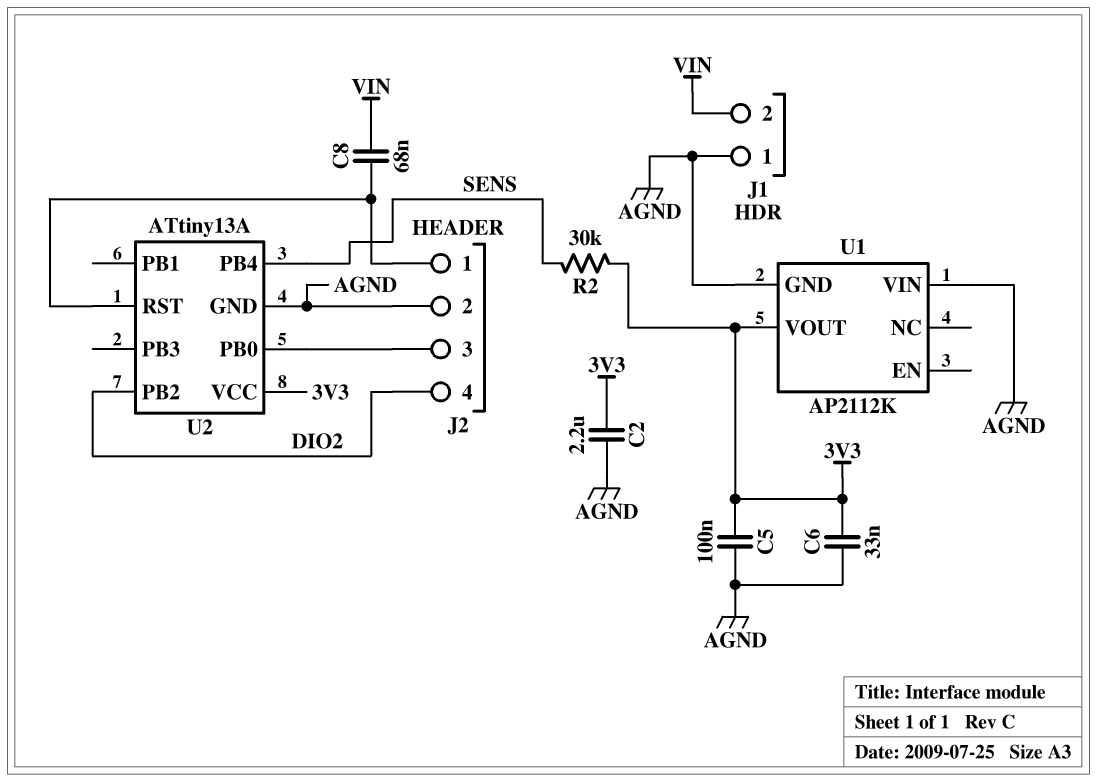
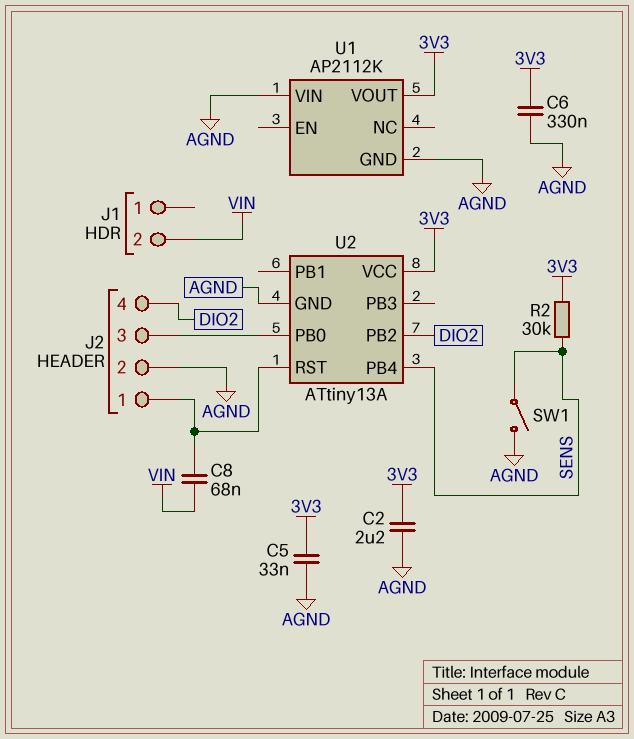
C5: 100nF (3V3, AGND) -> 33nF (3V3, AGND)
C6: 33nF (3V3, AGND) -> 330nF (3V3, AGND)
J1 pin 1: AGND -> none
SW1: none -> switch (AGND, SENS)

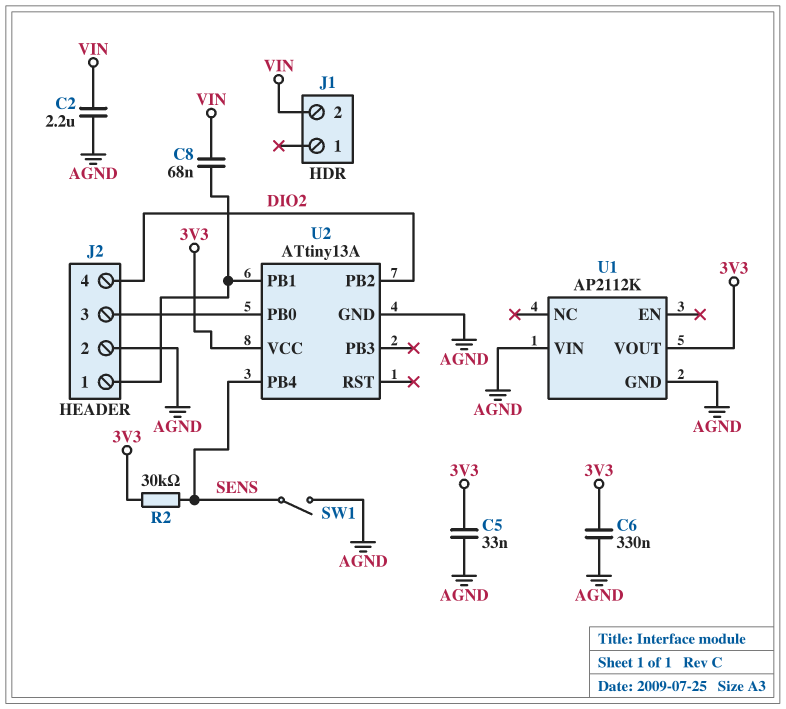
C2: 2.2uF (3V3, AGND) -> 2.2uF (AGND, VIN)
U2 pin PB1: none -> J2/1
U2 pin RST: J2/1 -> none

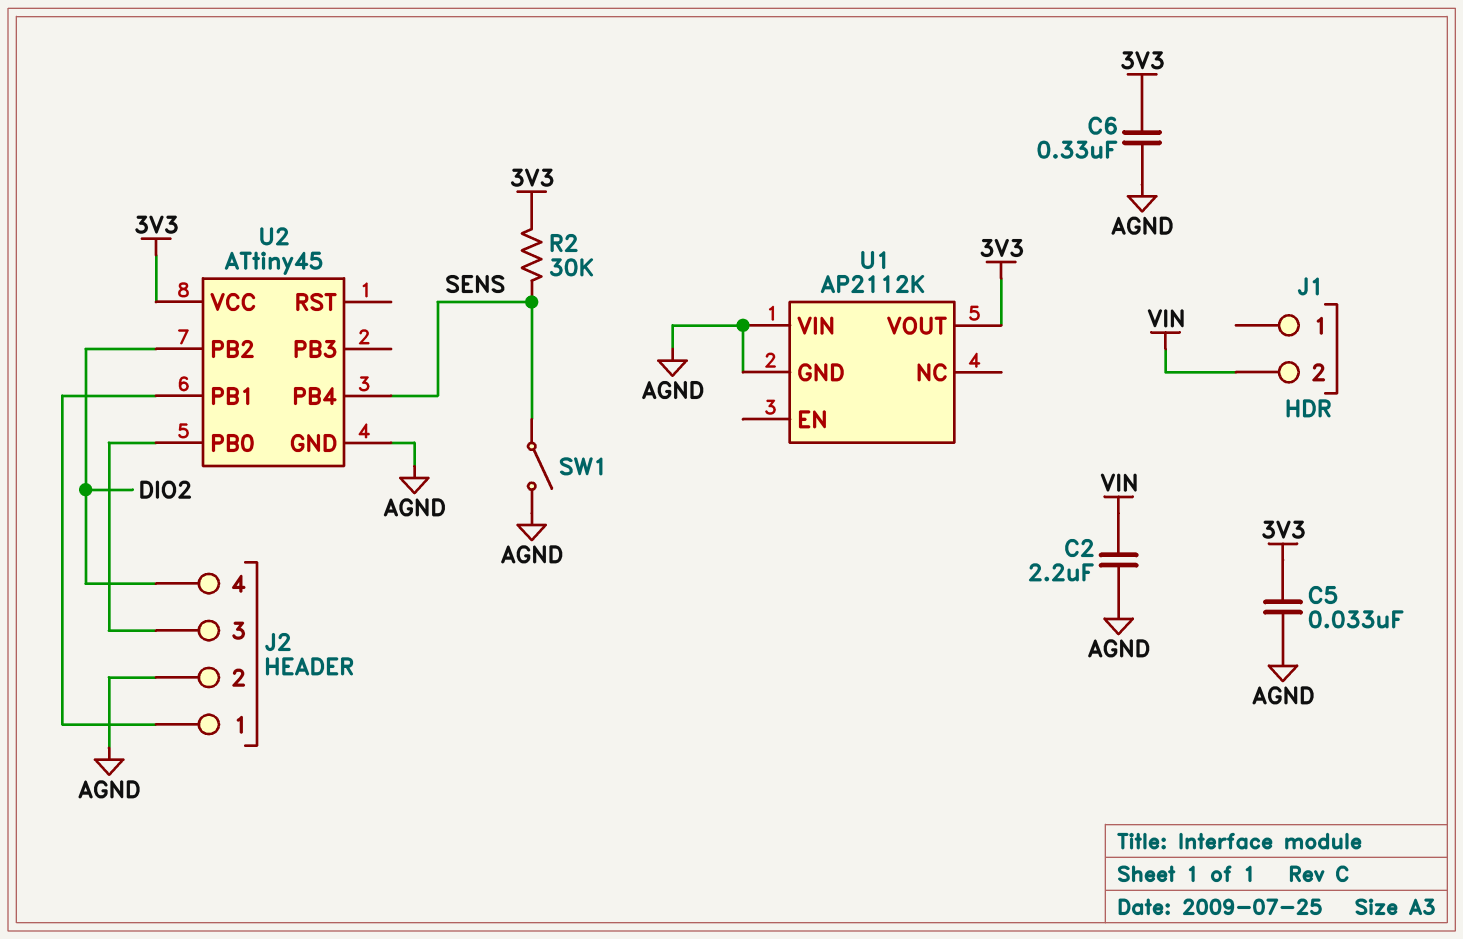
C8: 68nF (J2/1, VIN) -> none
U2: ATtiny13A -> ATtiny45

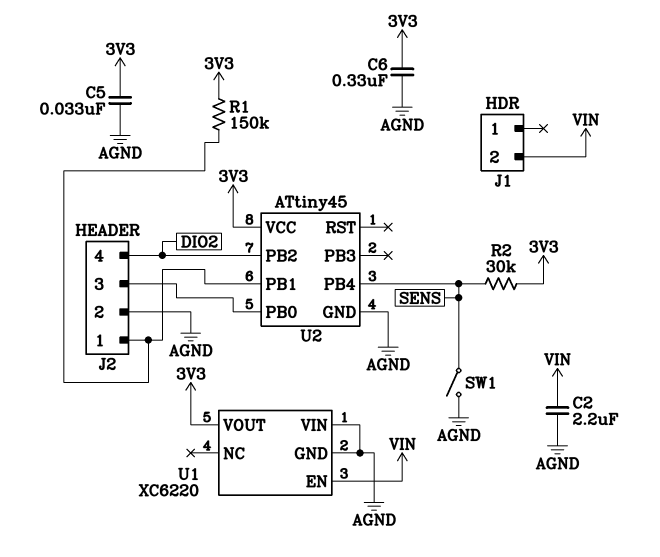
R1: none -> 150k (3V3, J2/1)
U1: AP2112K -> XC6220
U1 pin EN: none -> VIN

